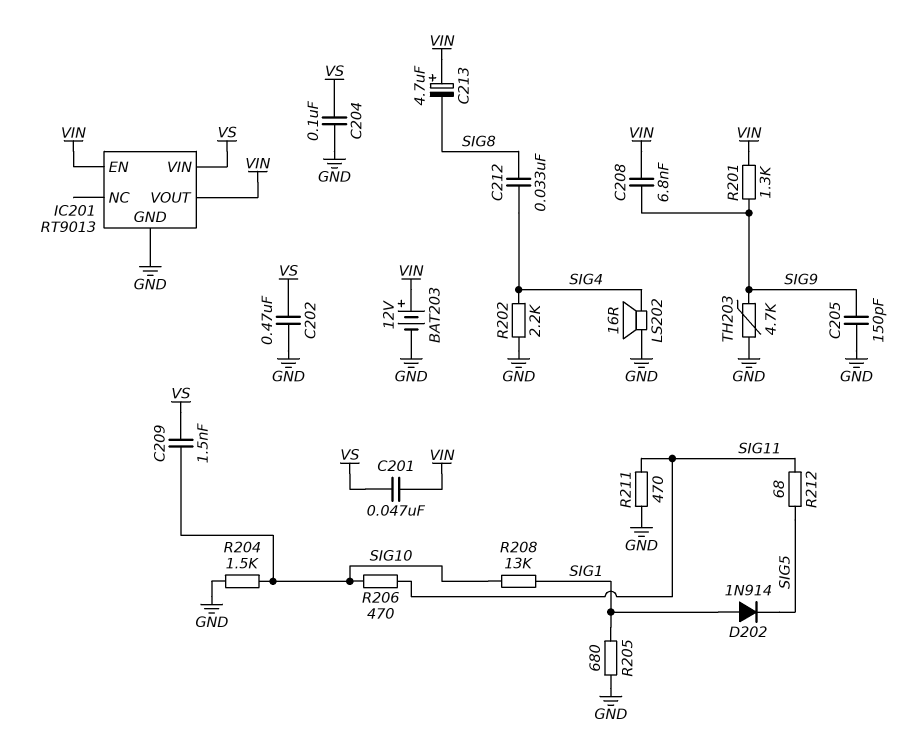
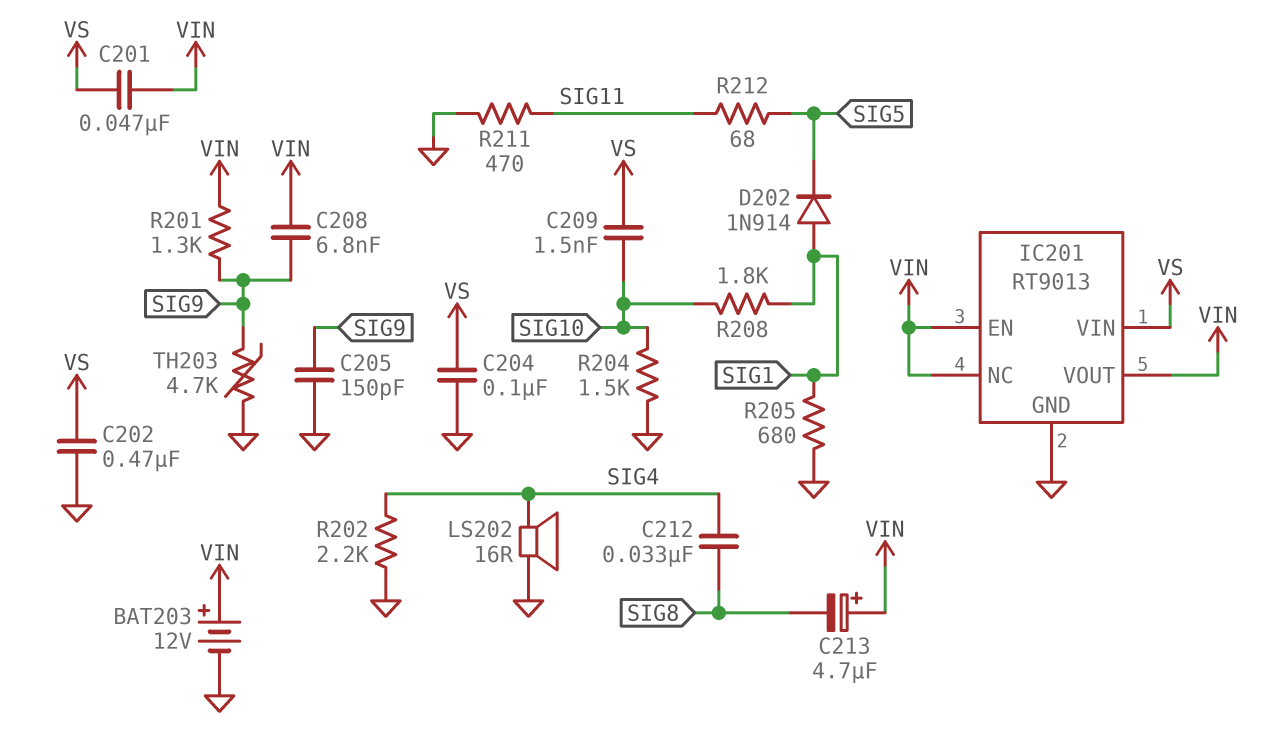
IC201 pin NC: none -> VIN
R206: 470 (SIG10, SIG11) -> none
R208: 13k (SIG1, SIG10) -> 1.8k (SIG1, SIG10)

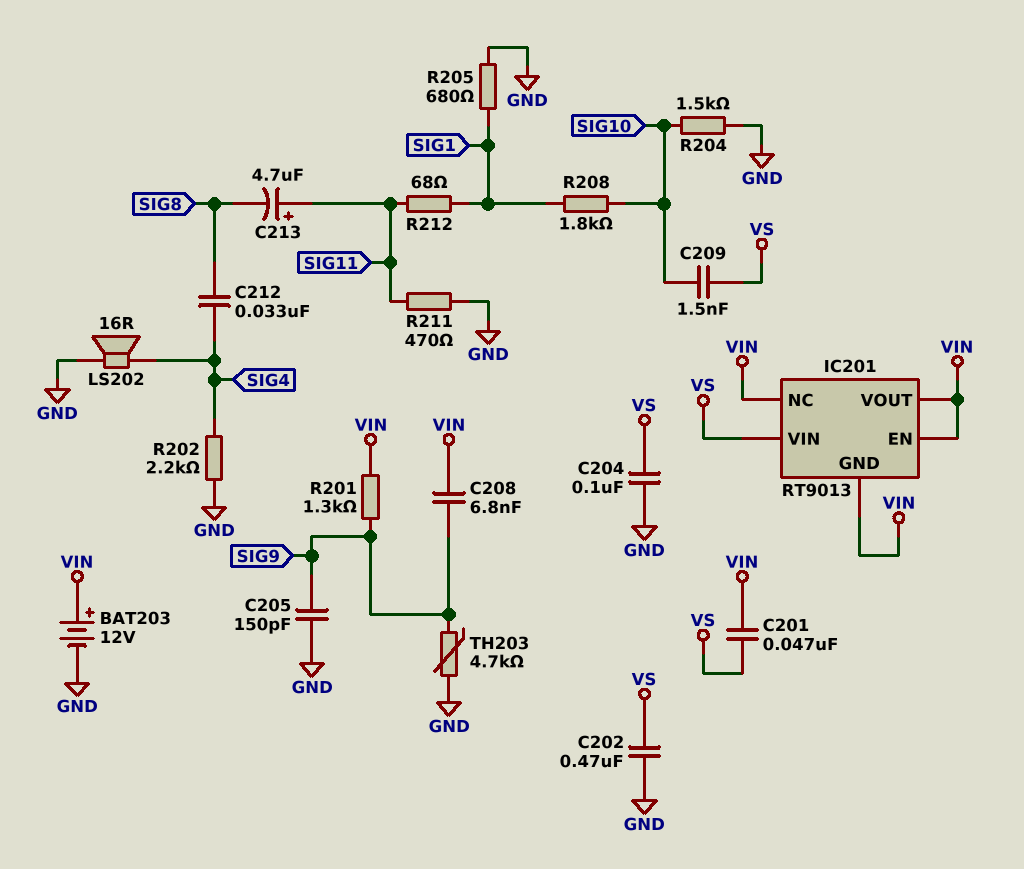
C213: 4.7uF (plus VIN, minus SIG8) -> 4.7uF (plus SIG11, minus SIG8)
D202: diode 1N914 (A SIG1, K SIG5) -> none
IC201 pin GND: GND -> VIN
R212: 68 (SIG5, SIG11) -> 68 (SIG1, SIG11)

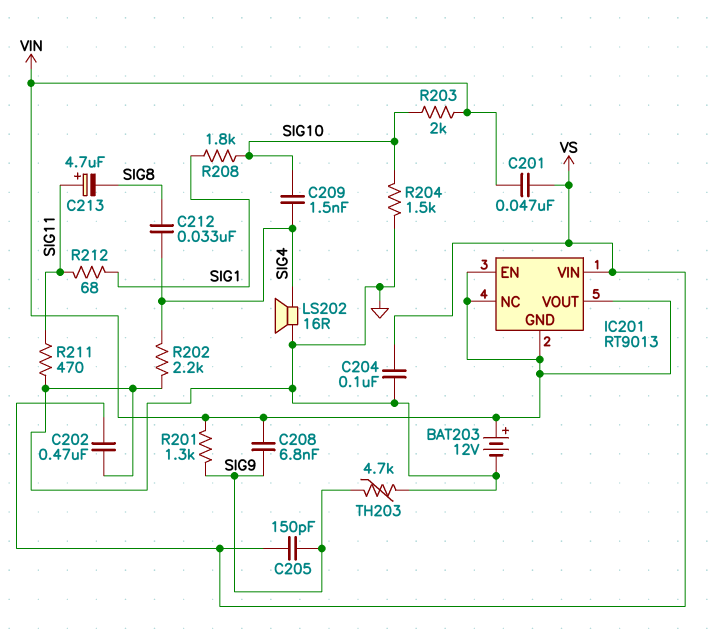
C205: 150pF (GND, SIG9) -> 150pF (SIG9, VS)
C209: 1.5nF (SIG10, VS) -> 1.5nF (SIG4, SIG10)
R203: none -> 2k (SIG10, VIN)
R205: 680 (GND, SIG1) -> none

